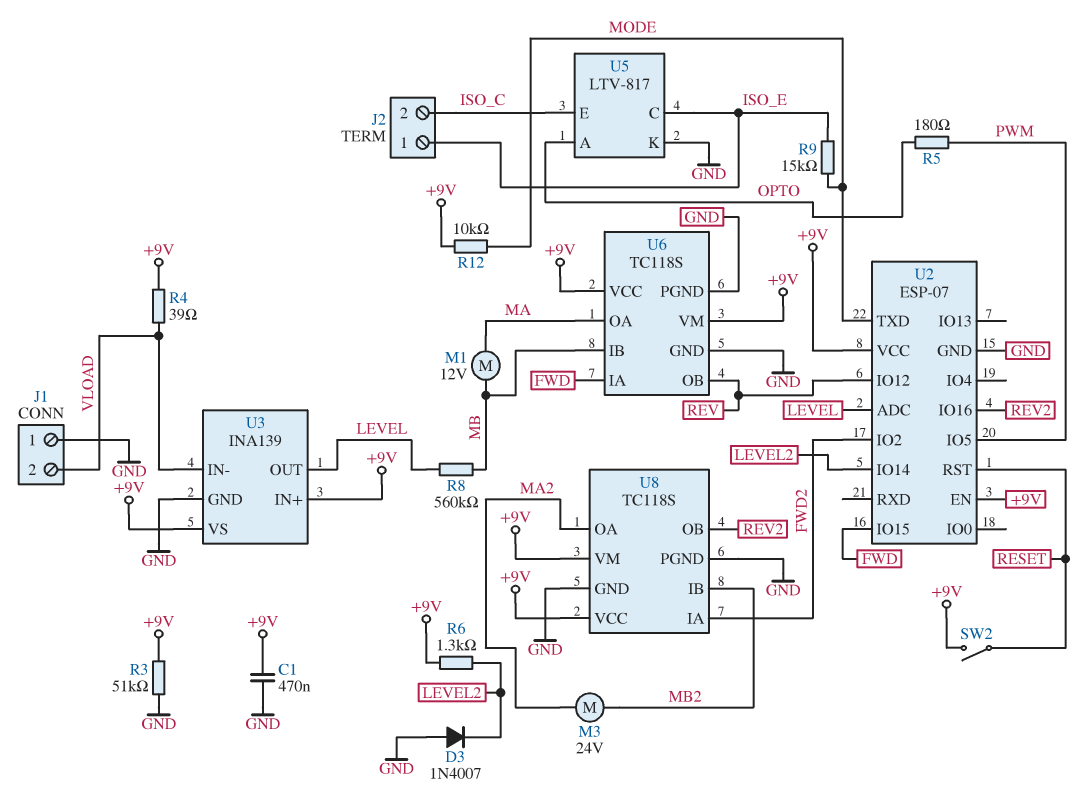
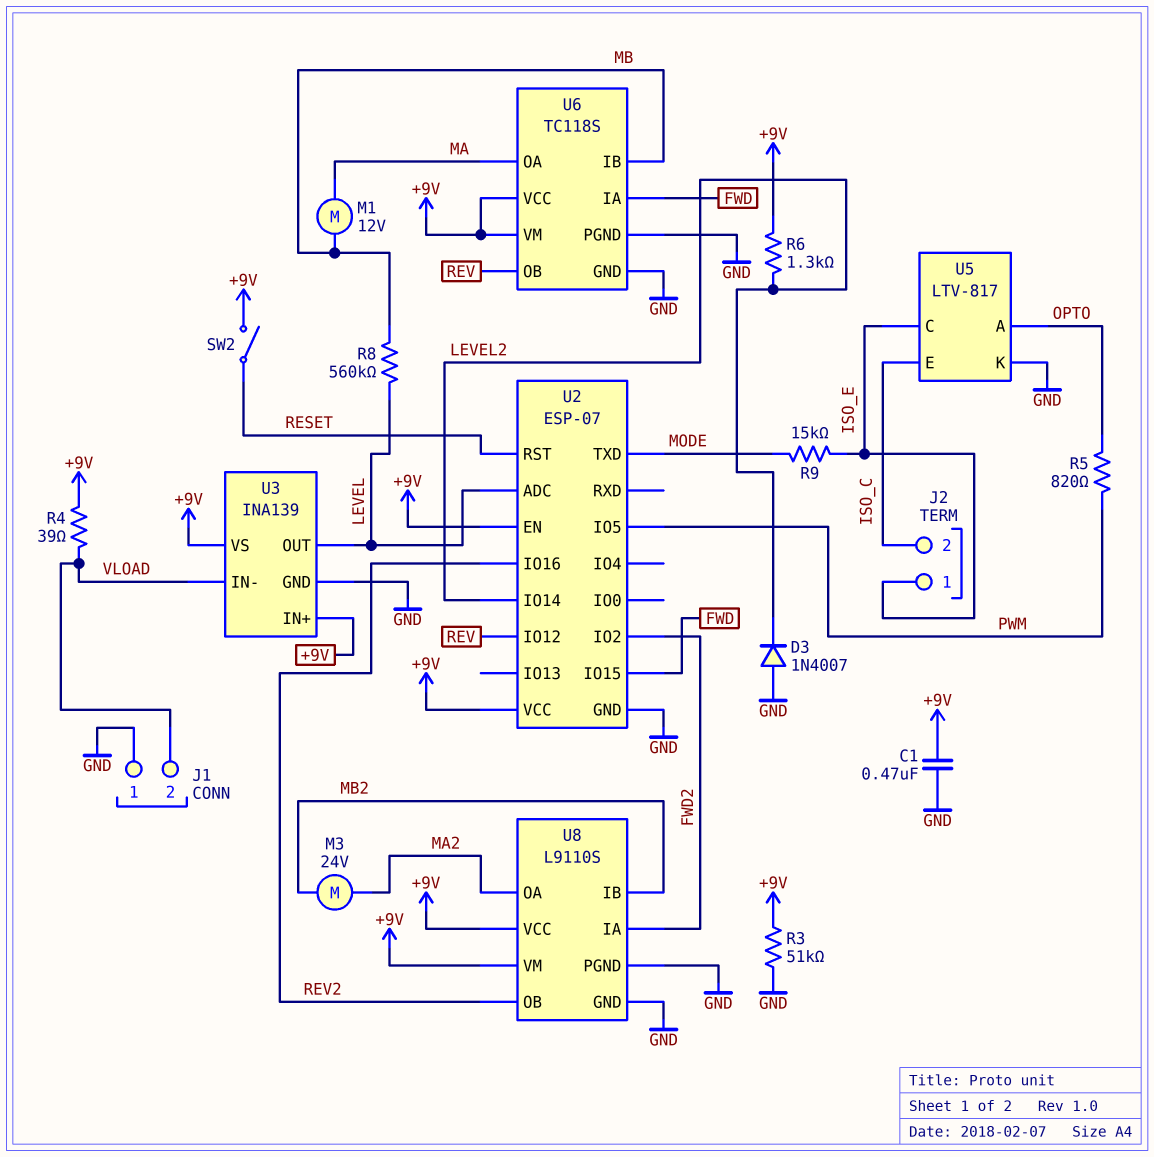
R5: 180 (OPTO, PWM) -> 820 (OPTO, PWM)
R12: 10k (+9V, MODE) -> none
U8: TC118S -> L9110S

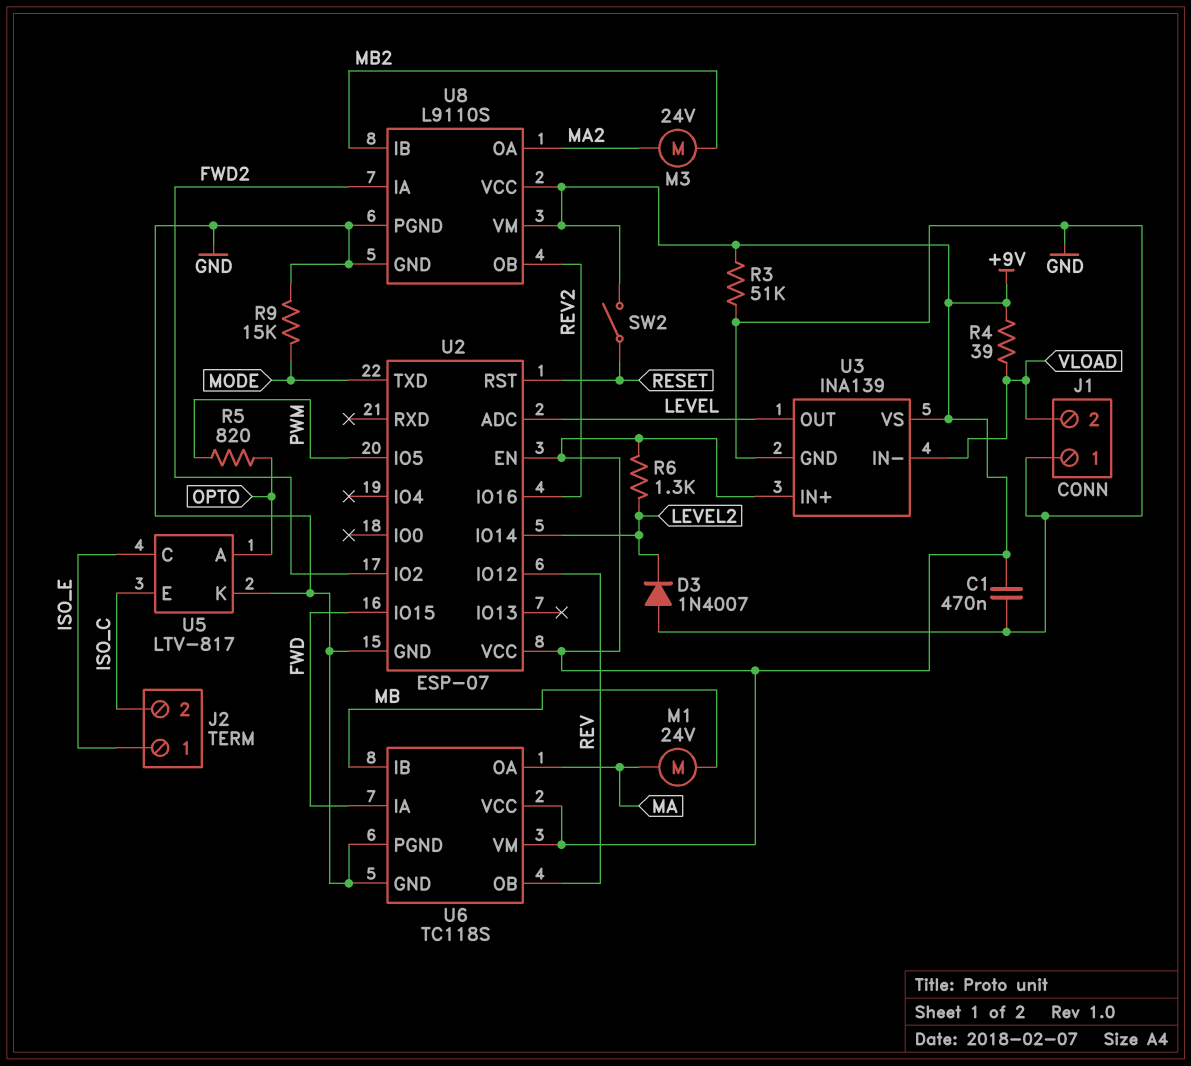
M1: motor 12V (MA, MB) -> motor 24V (MA, MB)
R8: 560k (LEVEL, MB) -> none
R9: 15k (ISO_E, MODE) -> 15k (GND, MODE)

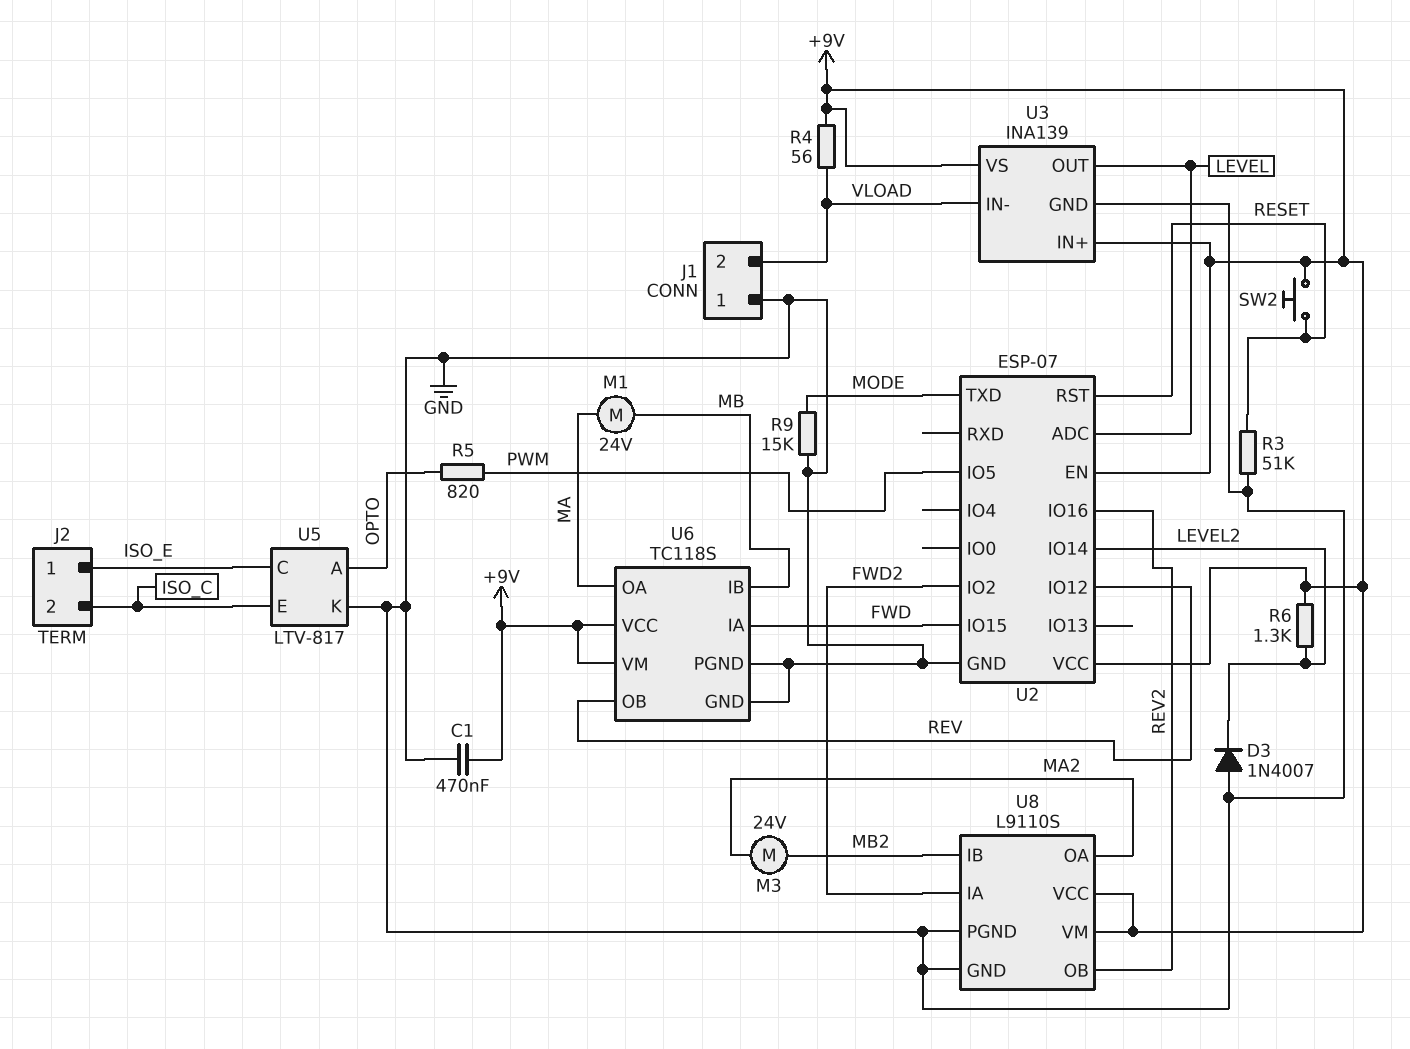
R3: 51k (+9V, GND) -> 51k (GND, RESET)
R4: 39 (+9V, VLOAD) -> 56 (+9V, VLOAD)
SW2: switch (+9V, RESET) -> button (+9V, RESET)

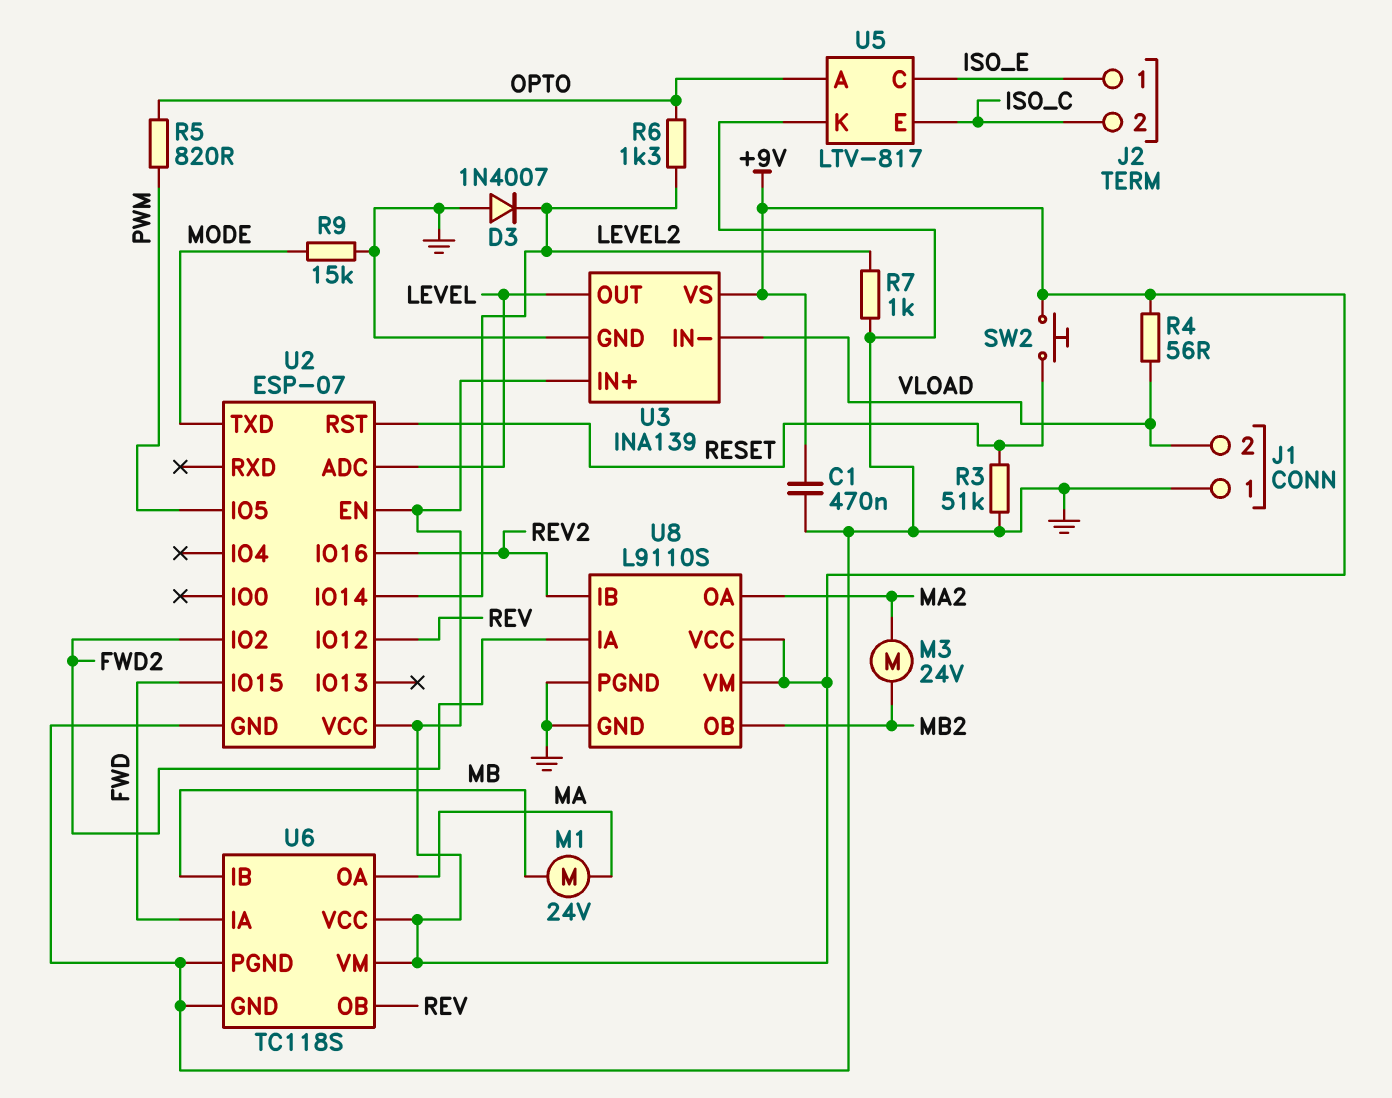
R6: 1.3k (+9V, LEVEL2) -> 1.3k (LEVEL2, OPTO)
R7: none -> 1k (GND, LEVEL2)
U8 pin IB: MB2 -> REV2
U8 pin OB: REV2 -> MB2

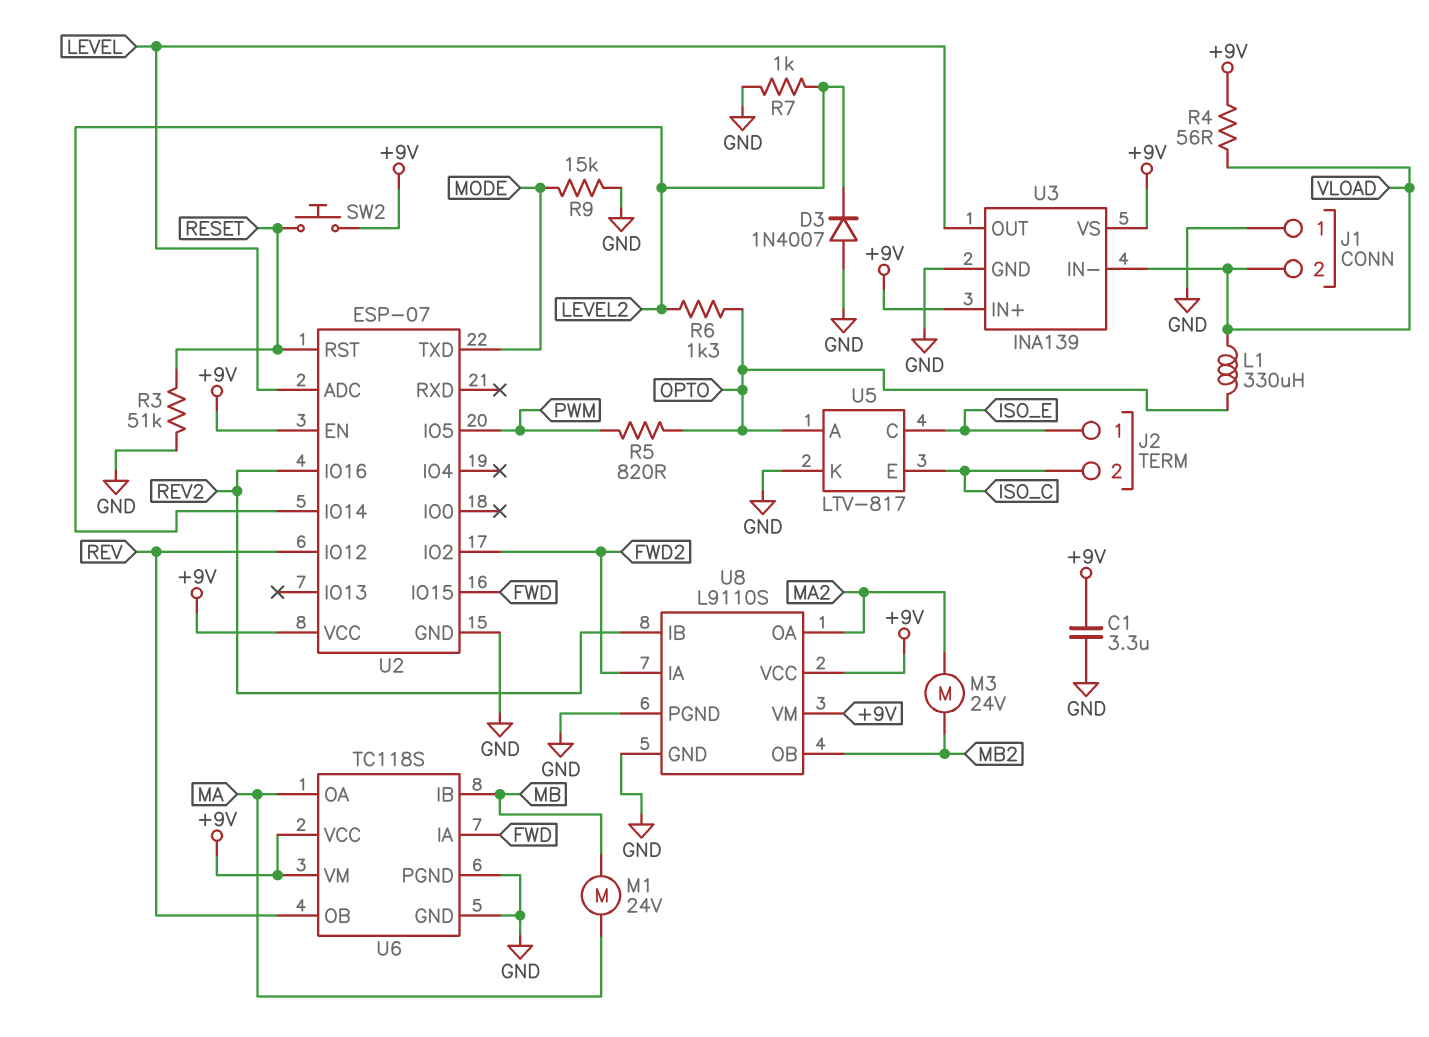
C1: 470nF (+9V, GND) -> 3.3uF (+9V, GND)
L1: none -> 330uH (OPTO, VLOAD)

